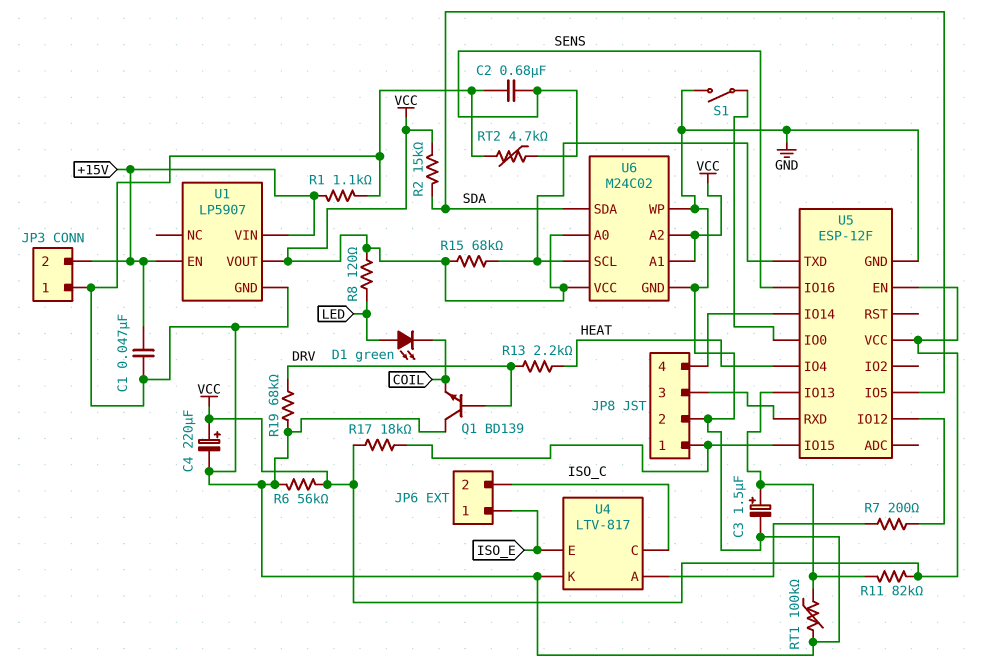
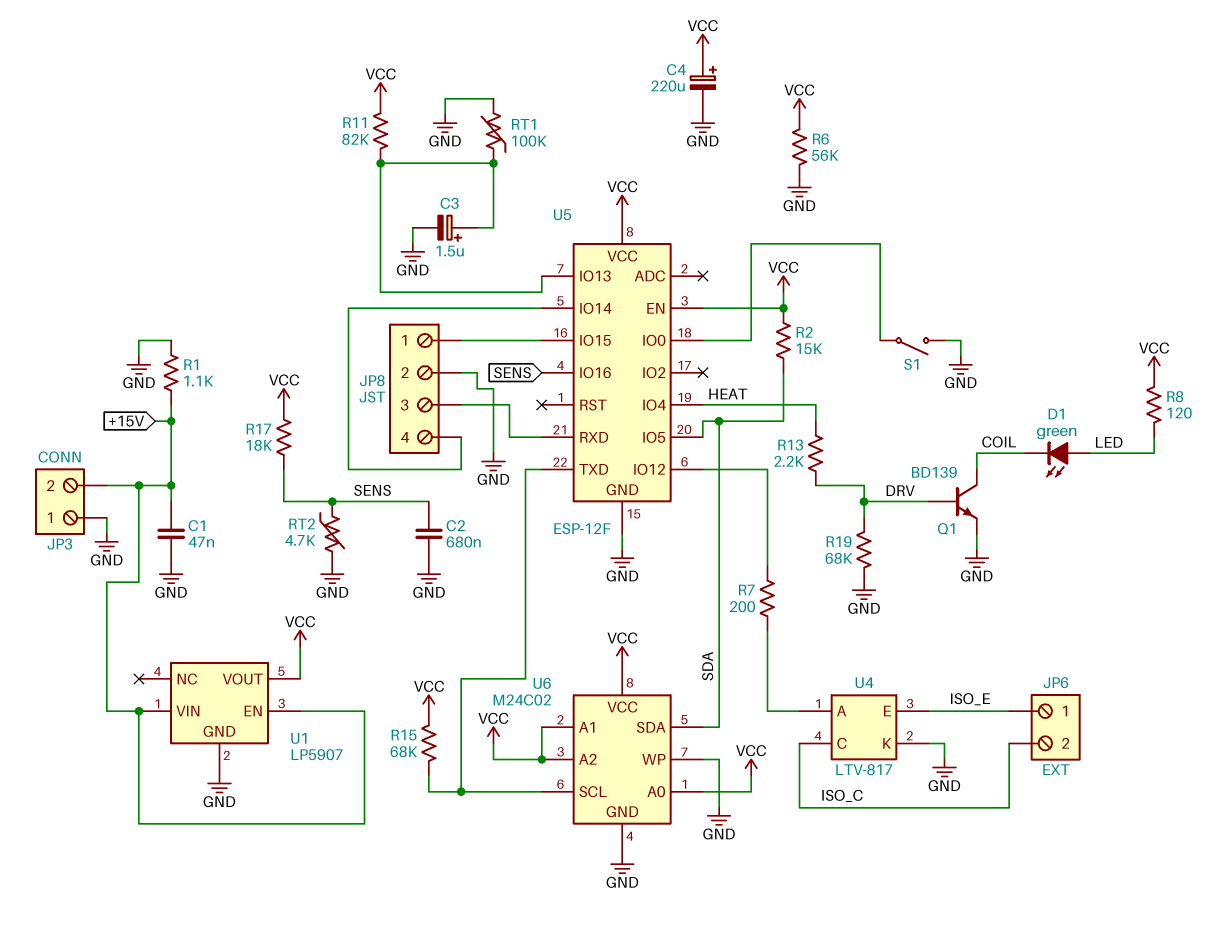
Q1: NPN BD139 (B DRV, C GND, E COIL) -> NPN BD139 (B DRV, C COIL, E GND)
R17: 18k (JP8/1, VCC) -> 18k (SENS, VCC)

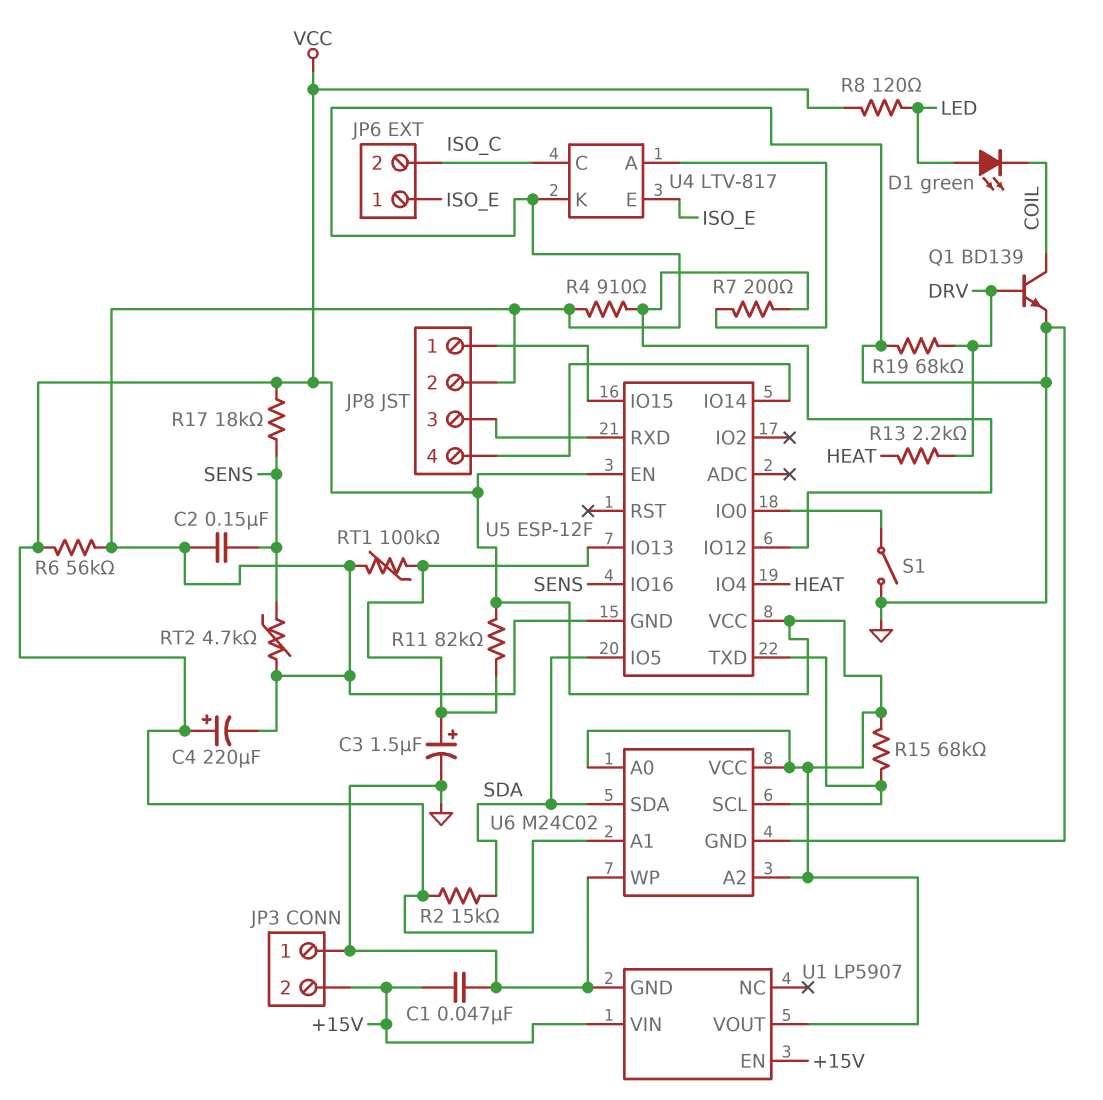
C2: 680nF (GND, SENS) -> 150nF (GND, SENS)
R1: 1.1k (+15V, GND) -> none
R4: none -> 910 (GND, U5/IO12)

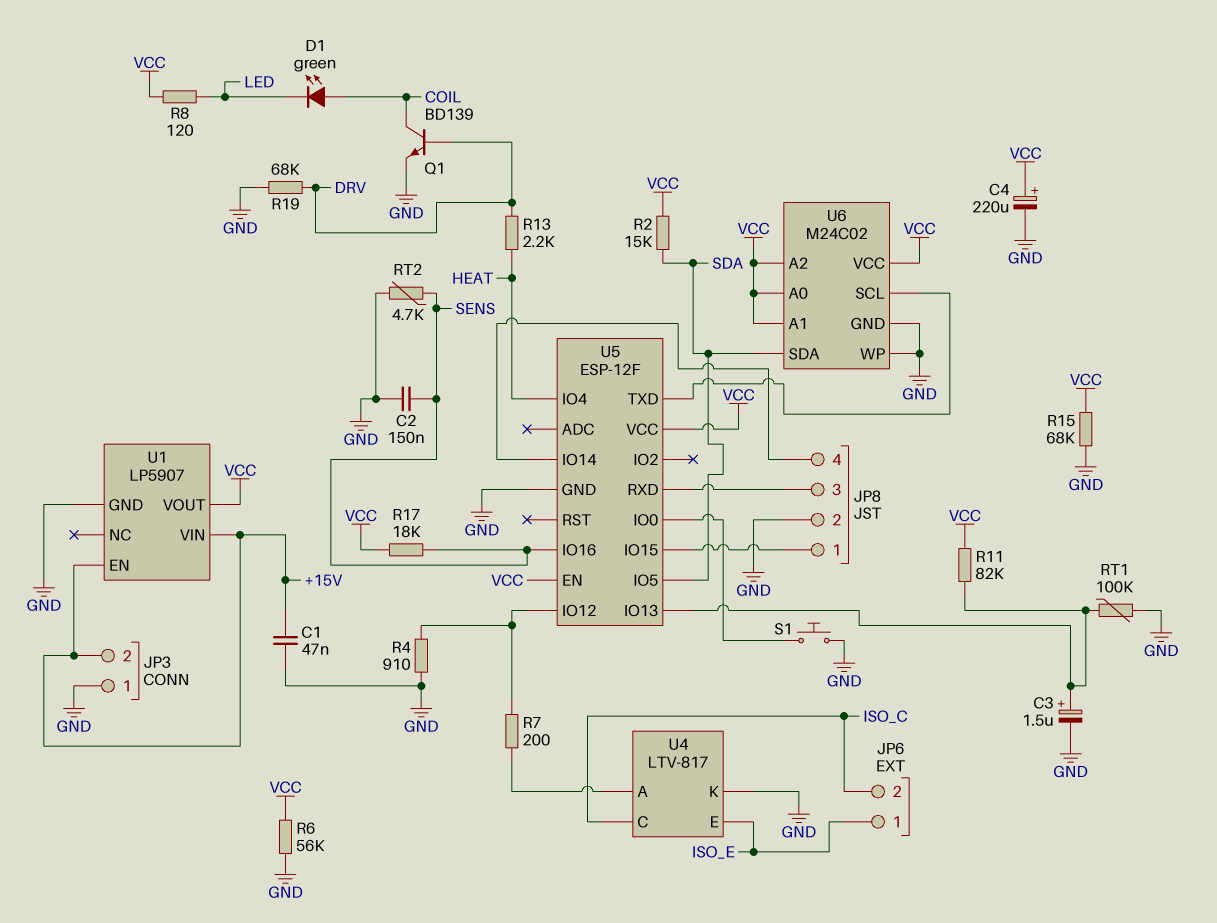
D1: LED green (A LED, K COIL) -> LED green (A COIL, K LED)
R15: 68k (U5/TXD, VCC) -> 68k (GND, VCC)
S1: switch (GND, U5/IO0) -> button (GND, U5/IO0)

